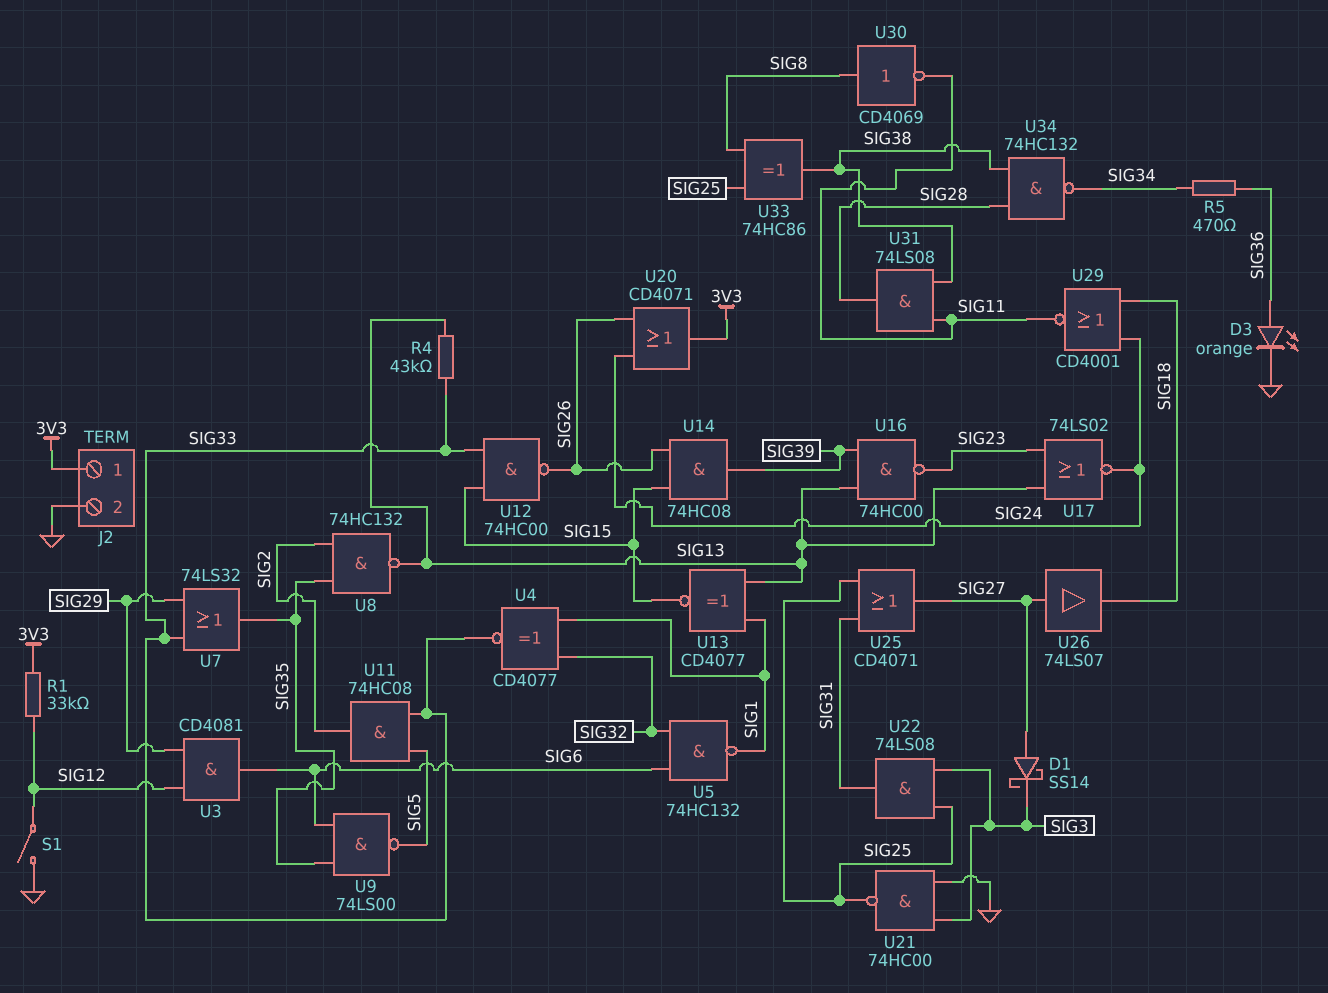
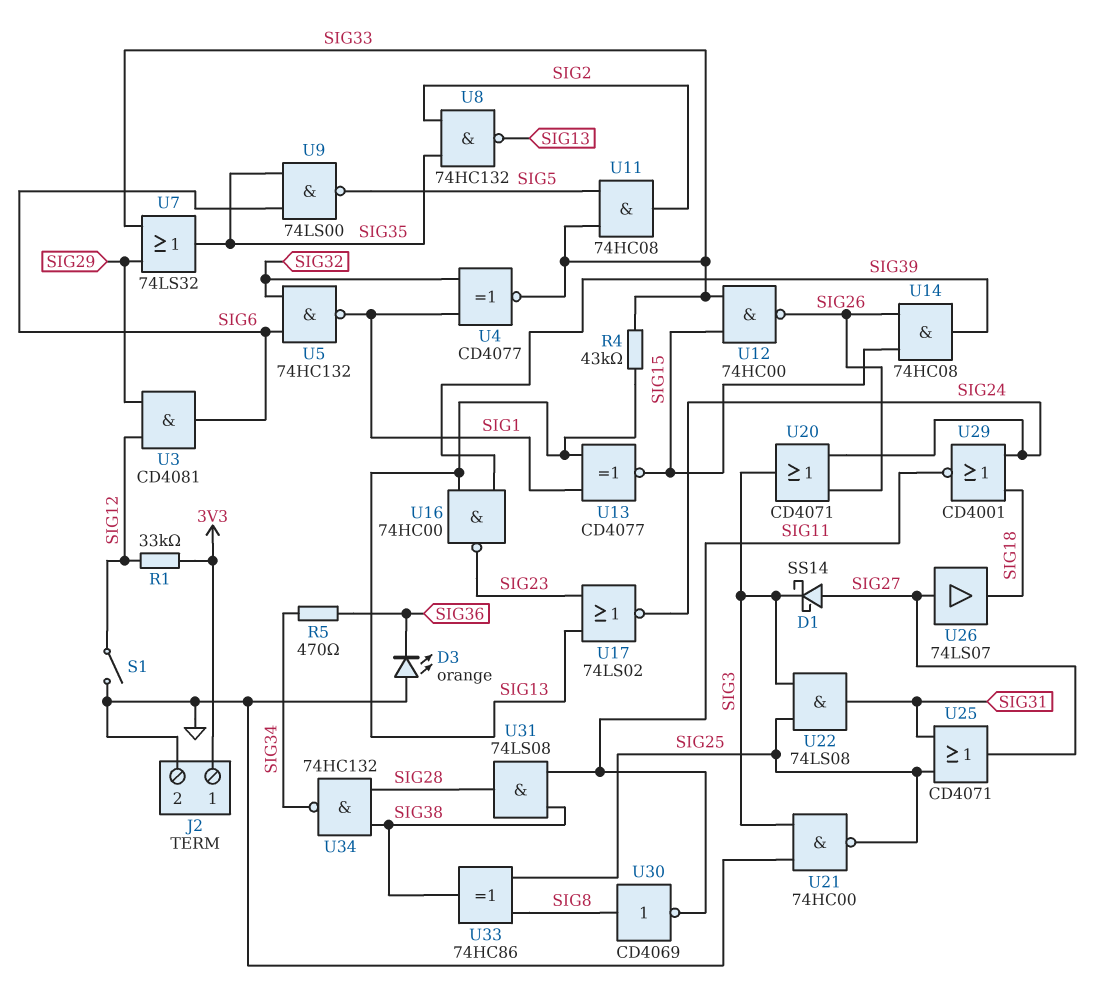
D3: LED orange (A SIG36, K GND) -> LED orange (A GND, K SIG36)
U20: OR CD4071 (in SIG24, in SIG26, out 3V3) -> OR CD4071 (in SIG24, in SIG26, out SIG3)

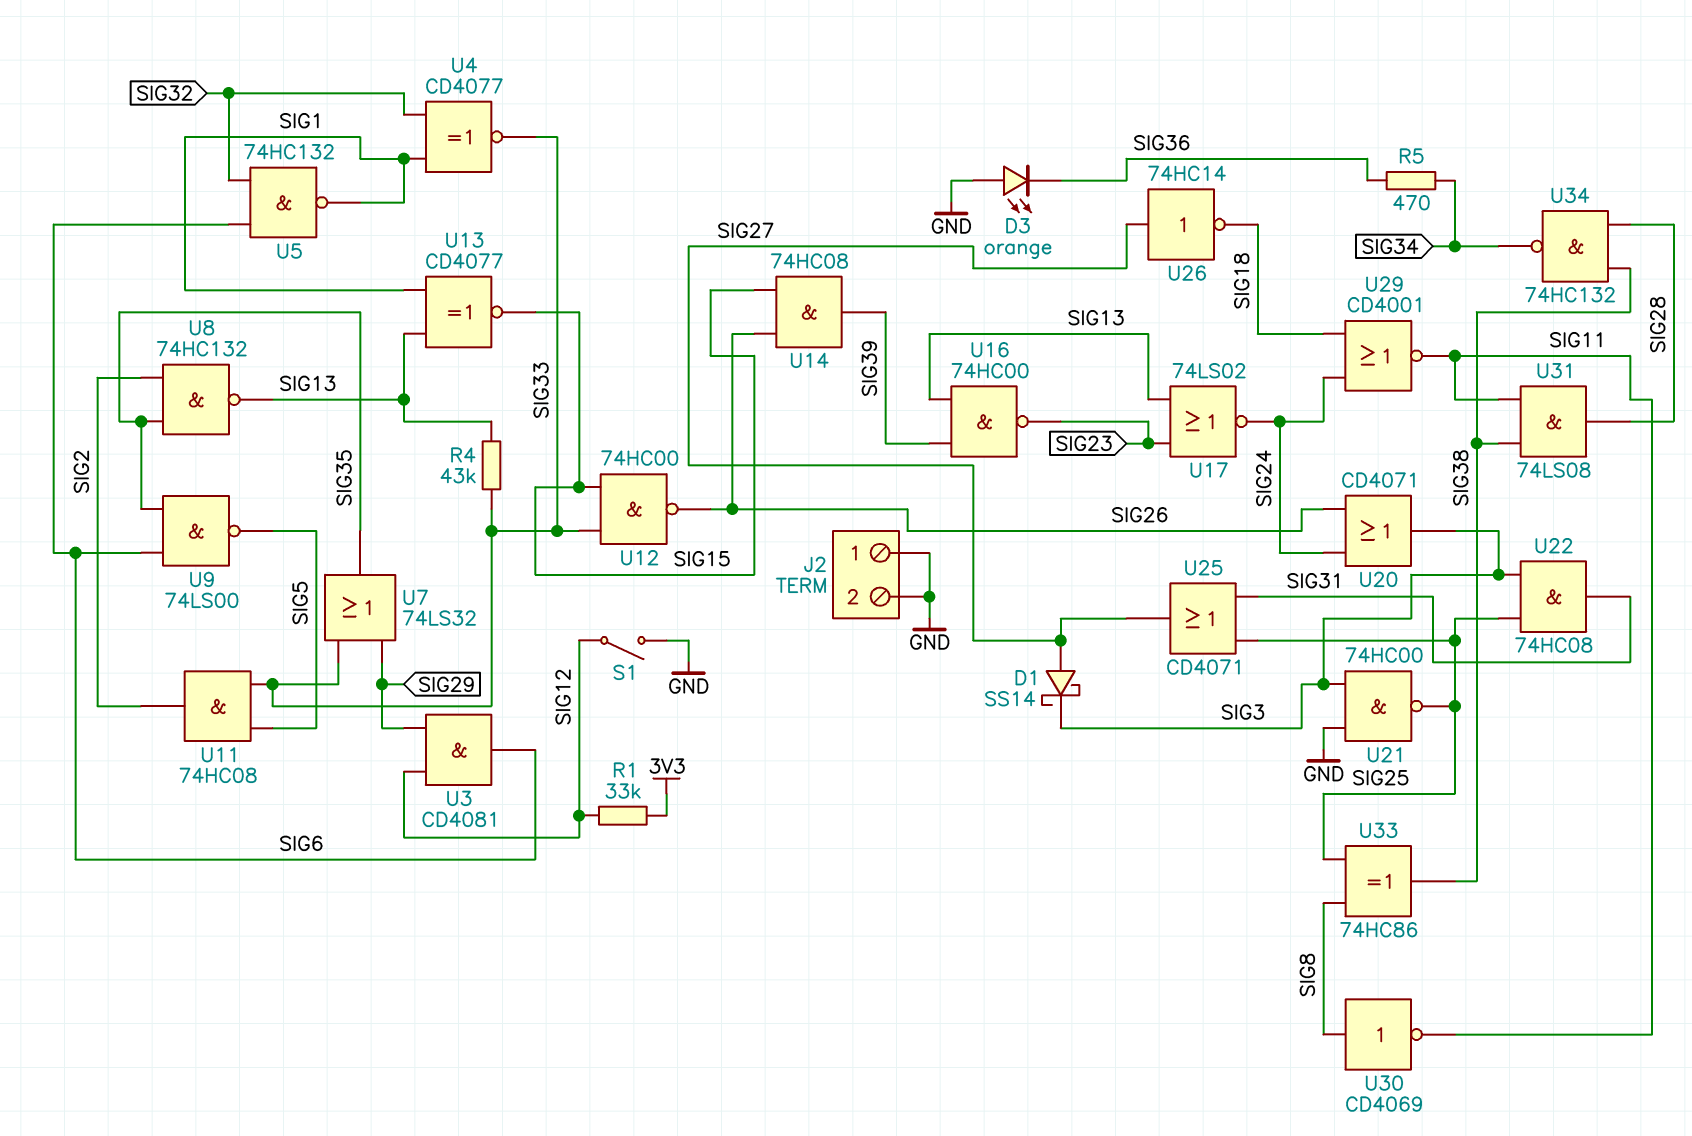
J2 pin 1: 3V3 -> GND
U22: AND 74LS08 (in SIG3, in SIG25, out SIG31) -> AND 74HC08 (in SIG3, in SIG25, out SIG31)
U26: buffer 74LS07 (in SIG27, out SIG18) -> NOT 74HC14 (in SIG27, out SIG18)

